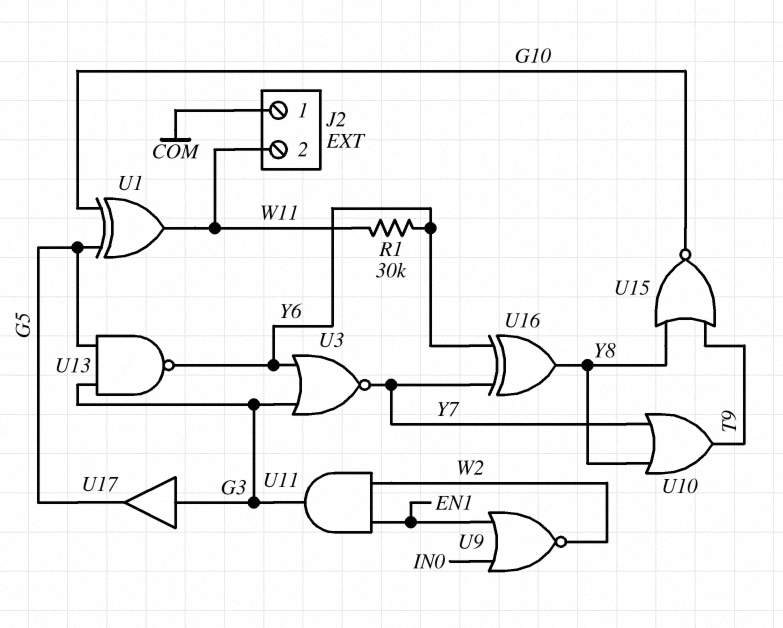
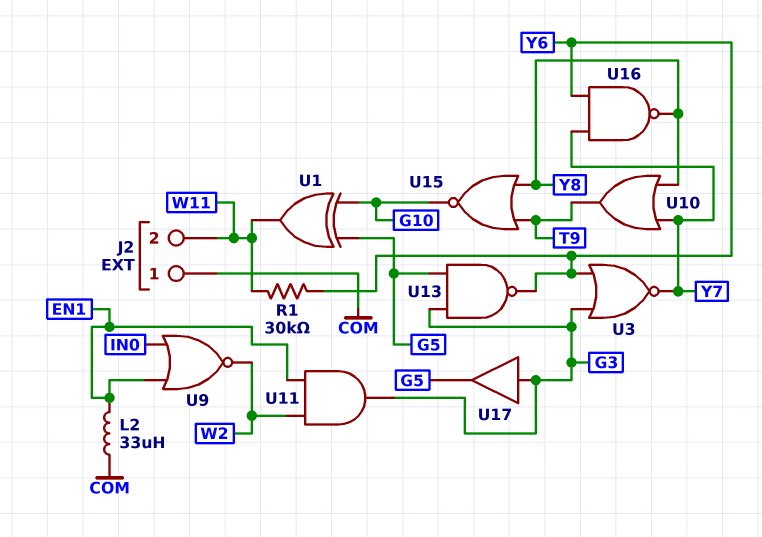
L2: none -> 33uH (COM, EN1)
U16: XOR (in Y6, in Y7, out Y8) -> NAND (in Y6, in Y7, out Y8)

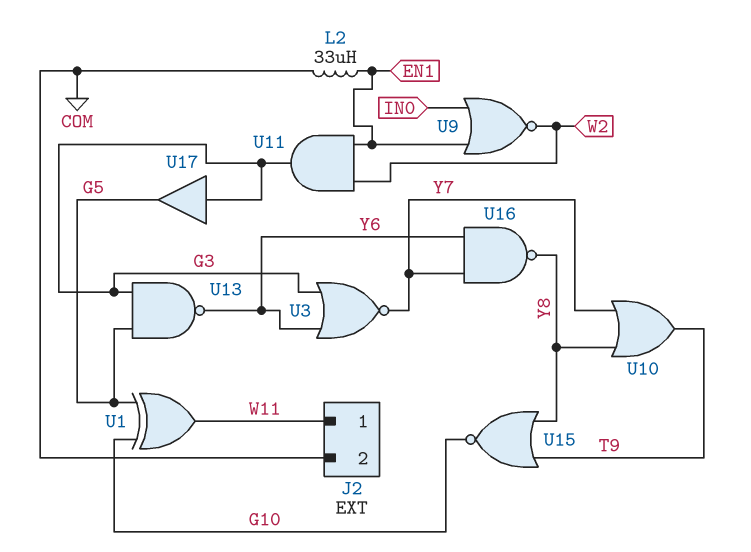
J2 pin 1: COM -> W11
J2 pin 2: W11 -> COM
R1: 30k (W11, Y6) -> none

